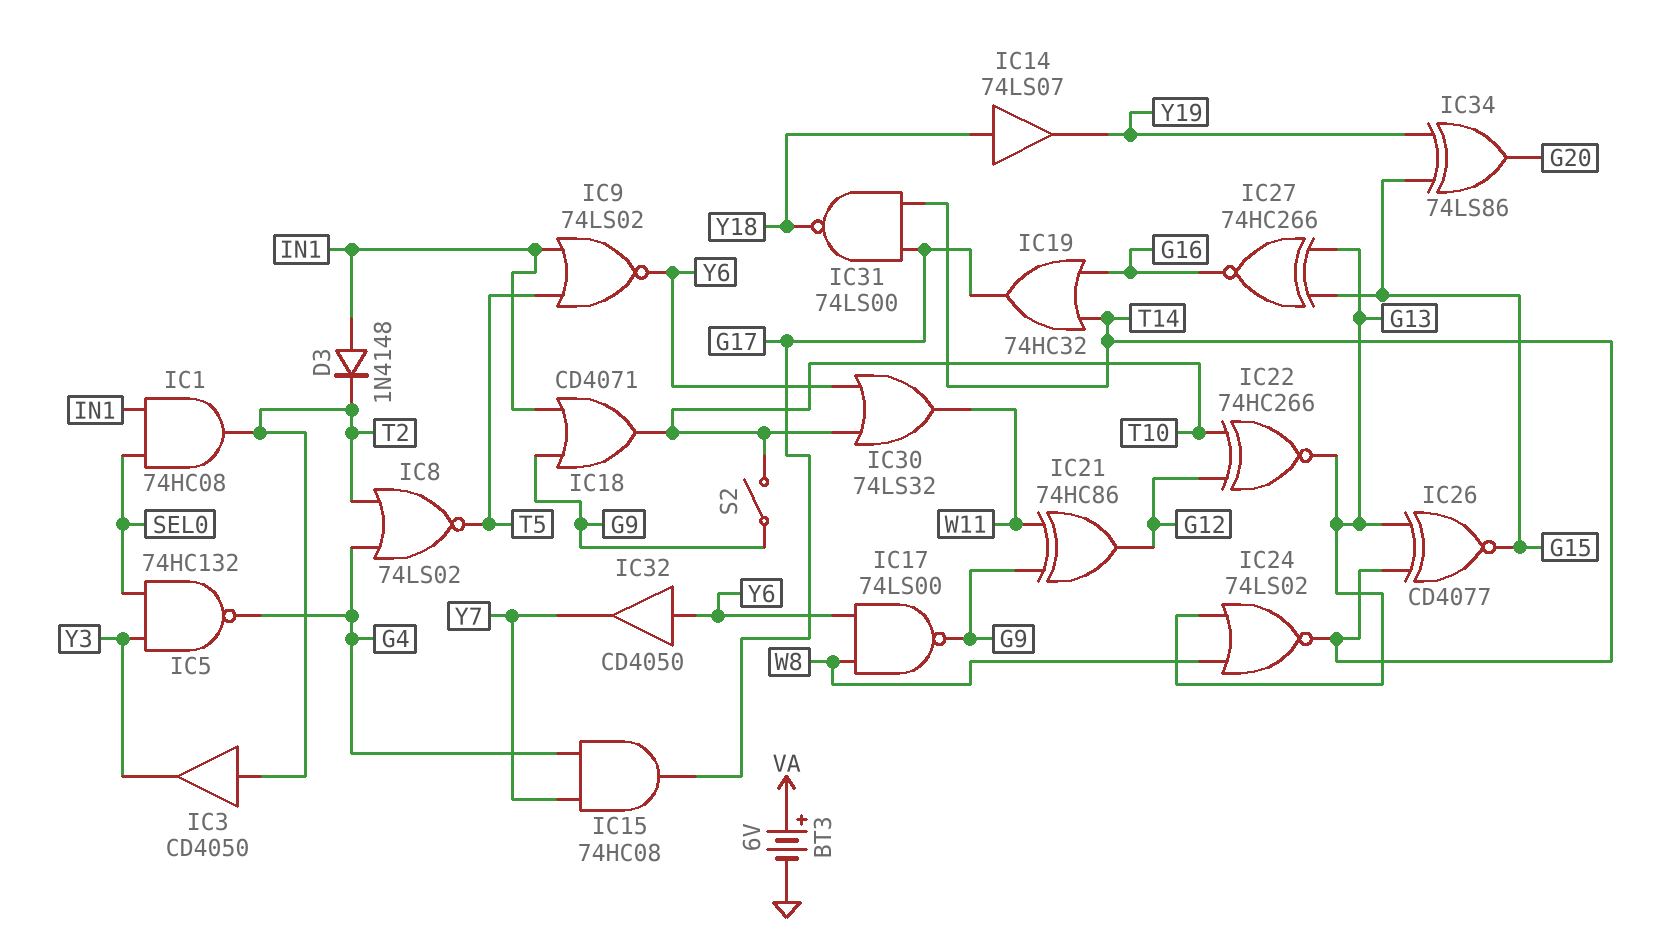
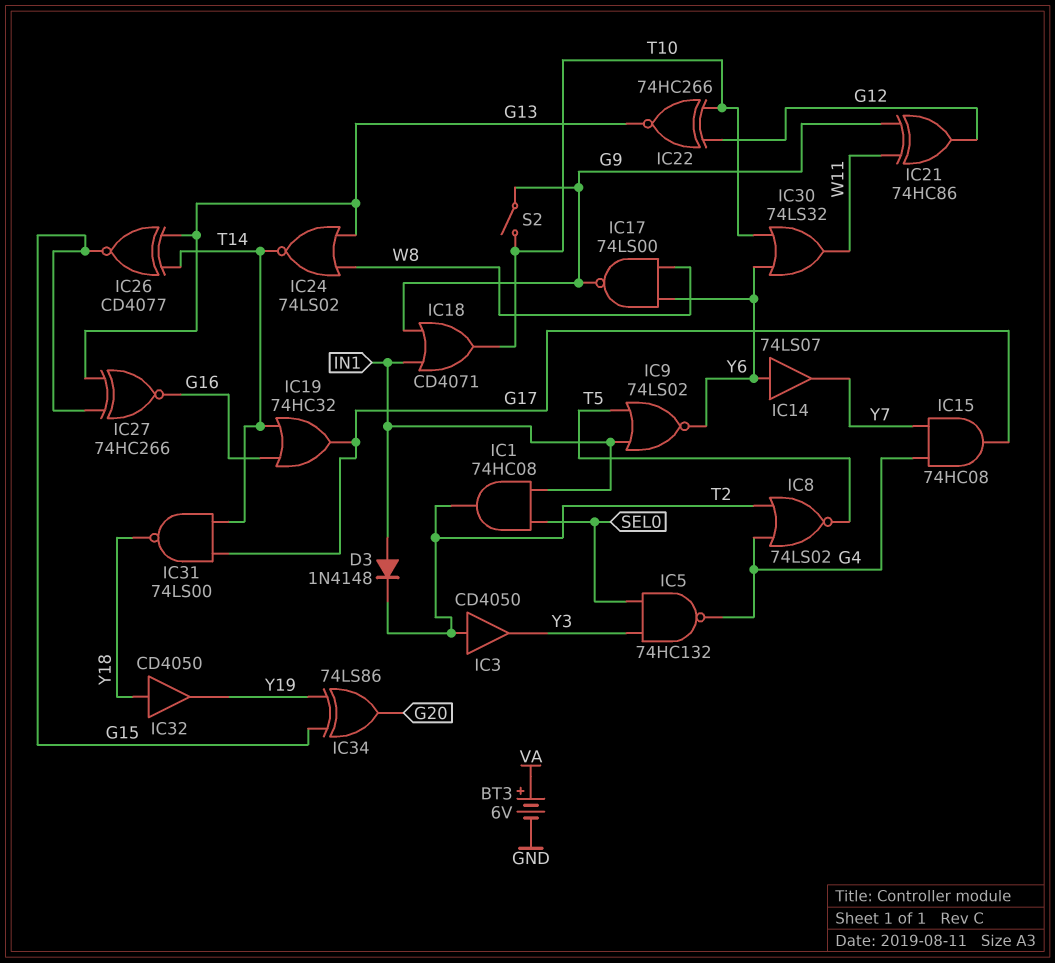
IC14: buffer 74LS07 (in Y18, out Y19) -> buffer 74LS07 (in Y6, out Y7)
IC32: buffer CD4050 (in Y6, out Y7) -> buffer CD4050 (in Y18, out Y19)

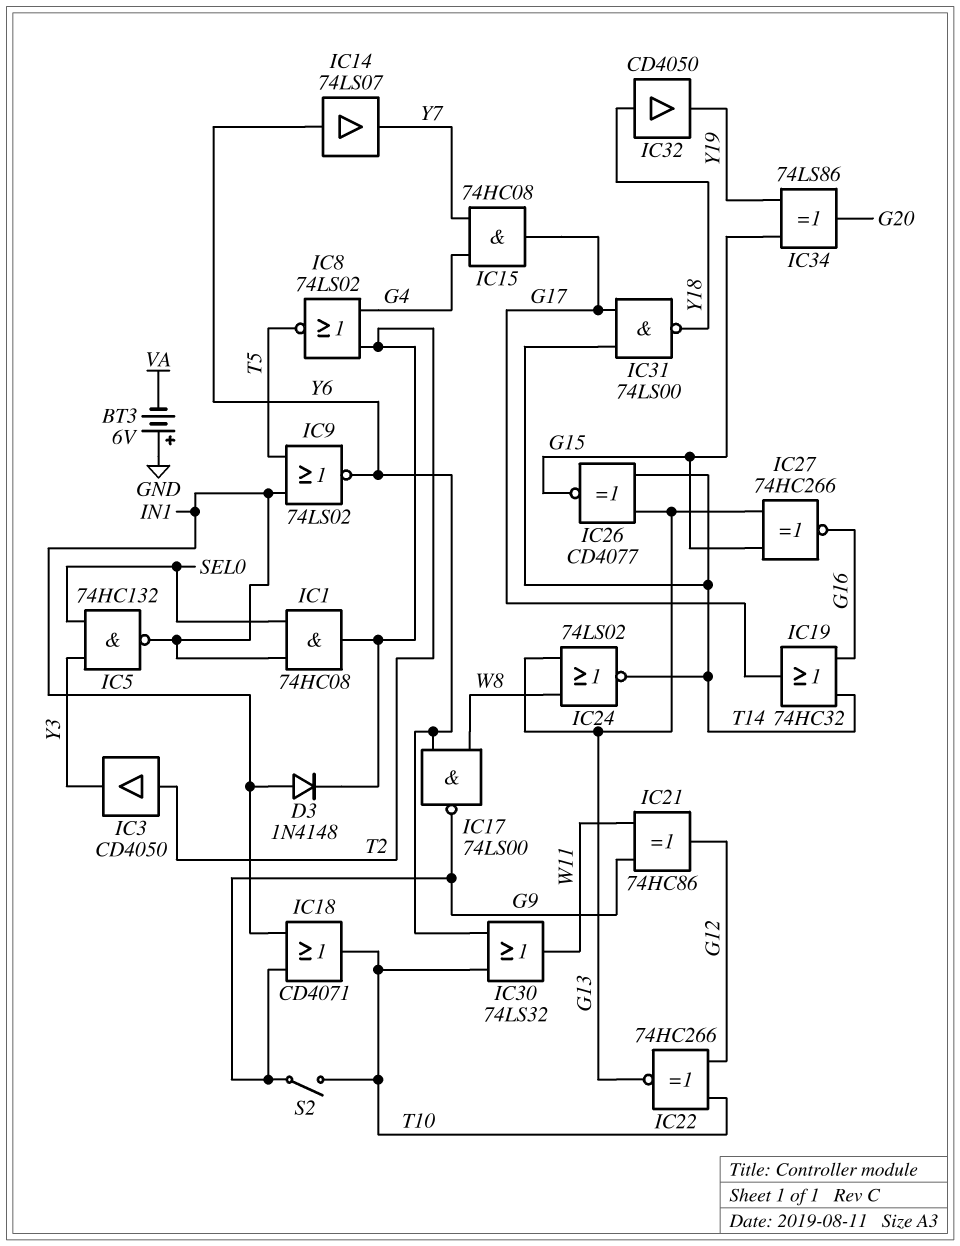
BT3: 6V (plus VA, minus GND) -> 6V (plus GND, minus VA)
IC5: NAND 74HC132 (in SEL0, in Y3, out G4) -> NAND 74HC132 (in SEL0, in Y3, out IN1)

